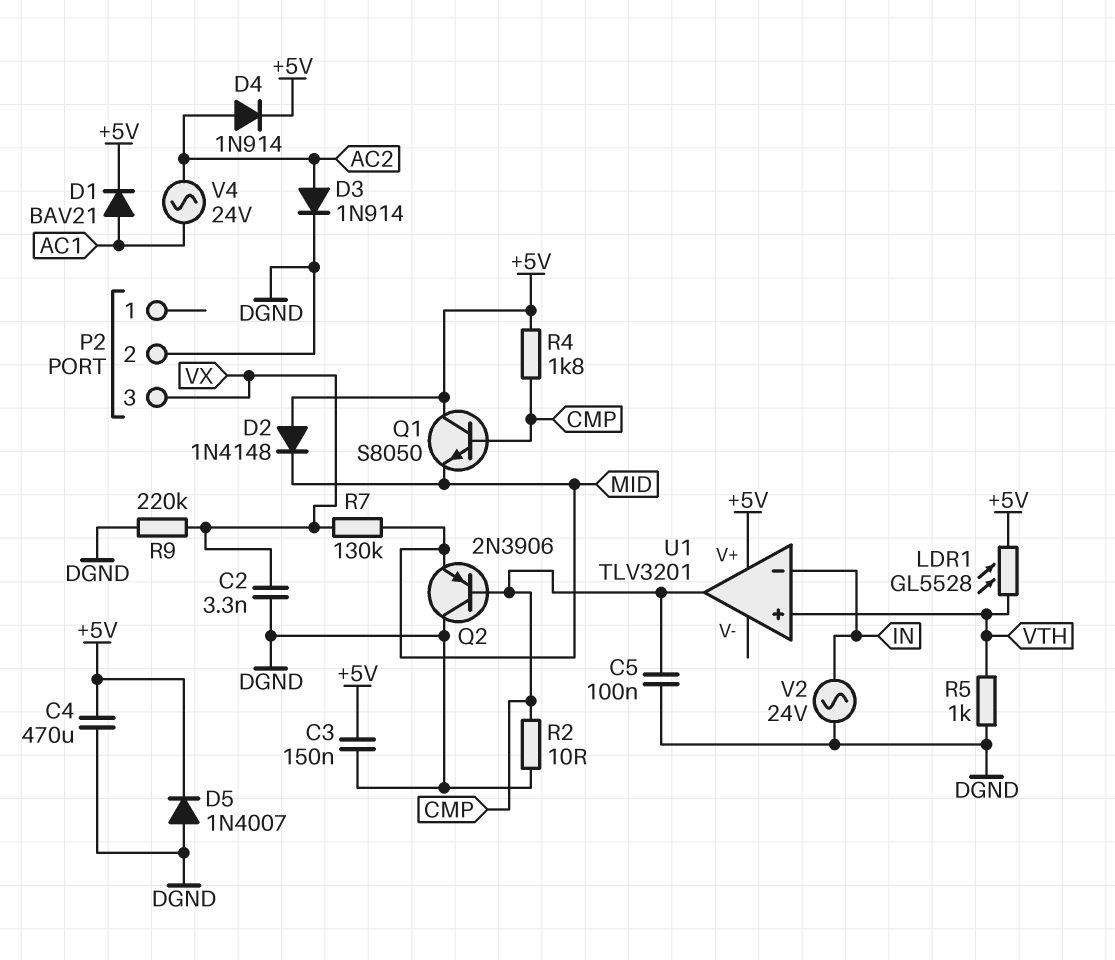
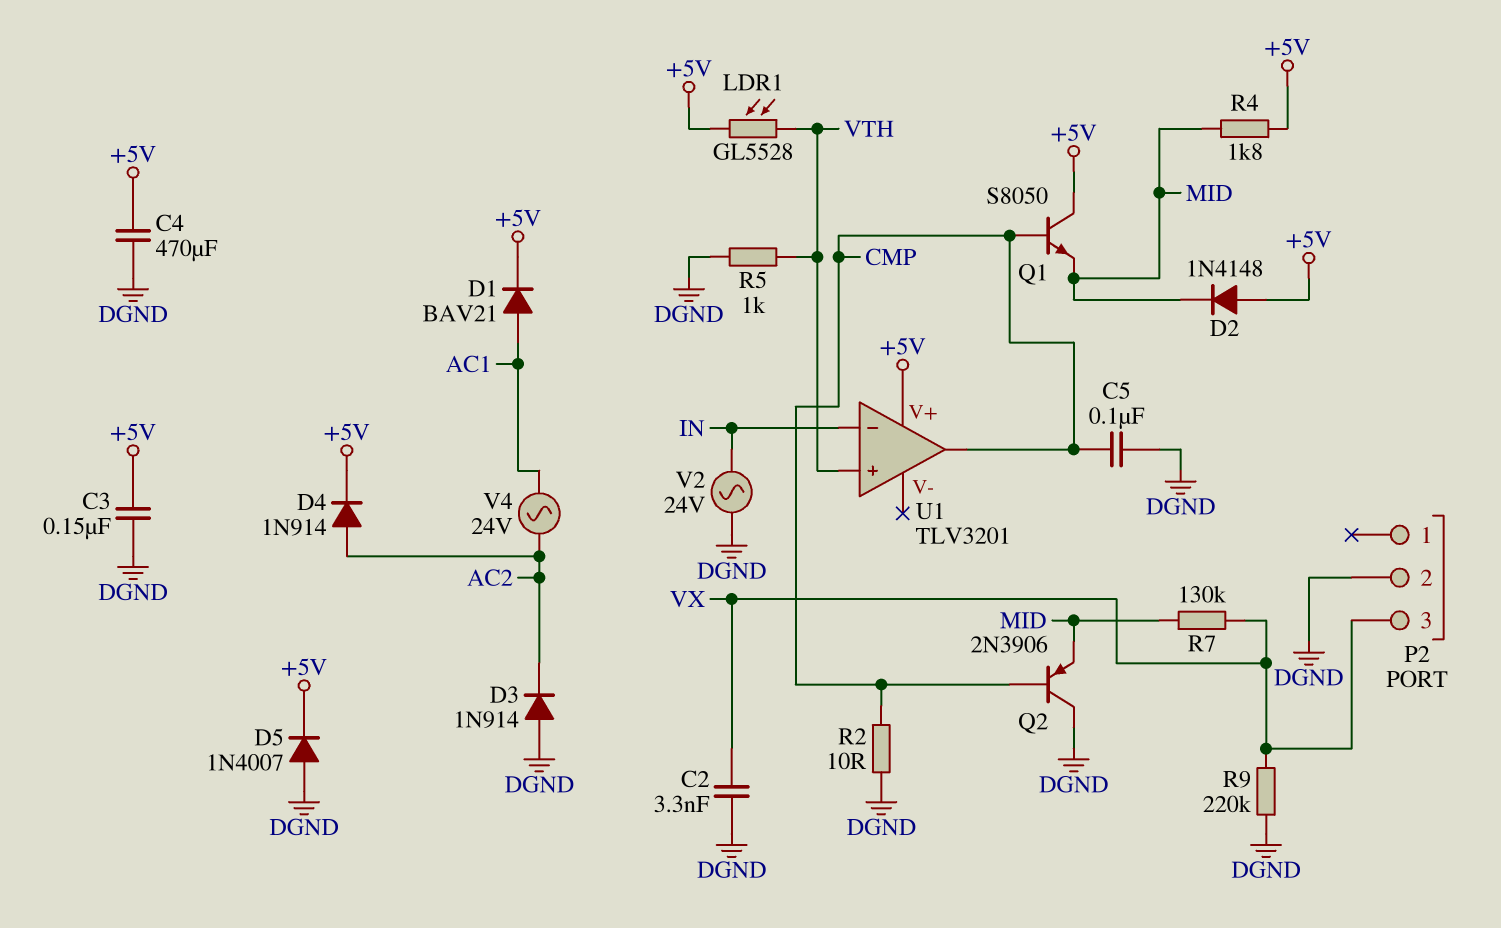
D3: diode 1N914 (A AC2, K DGND) -> diode 1N914 (A DGND, K AC2)
R4: 1.8k (+5V, CMP) -> 1.8k (+5V, MID)

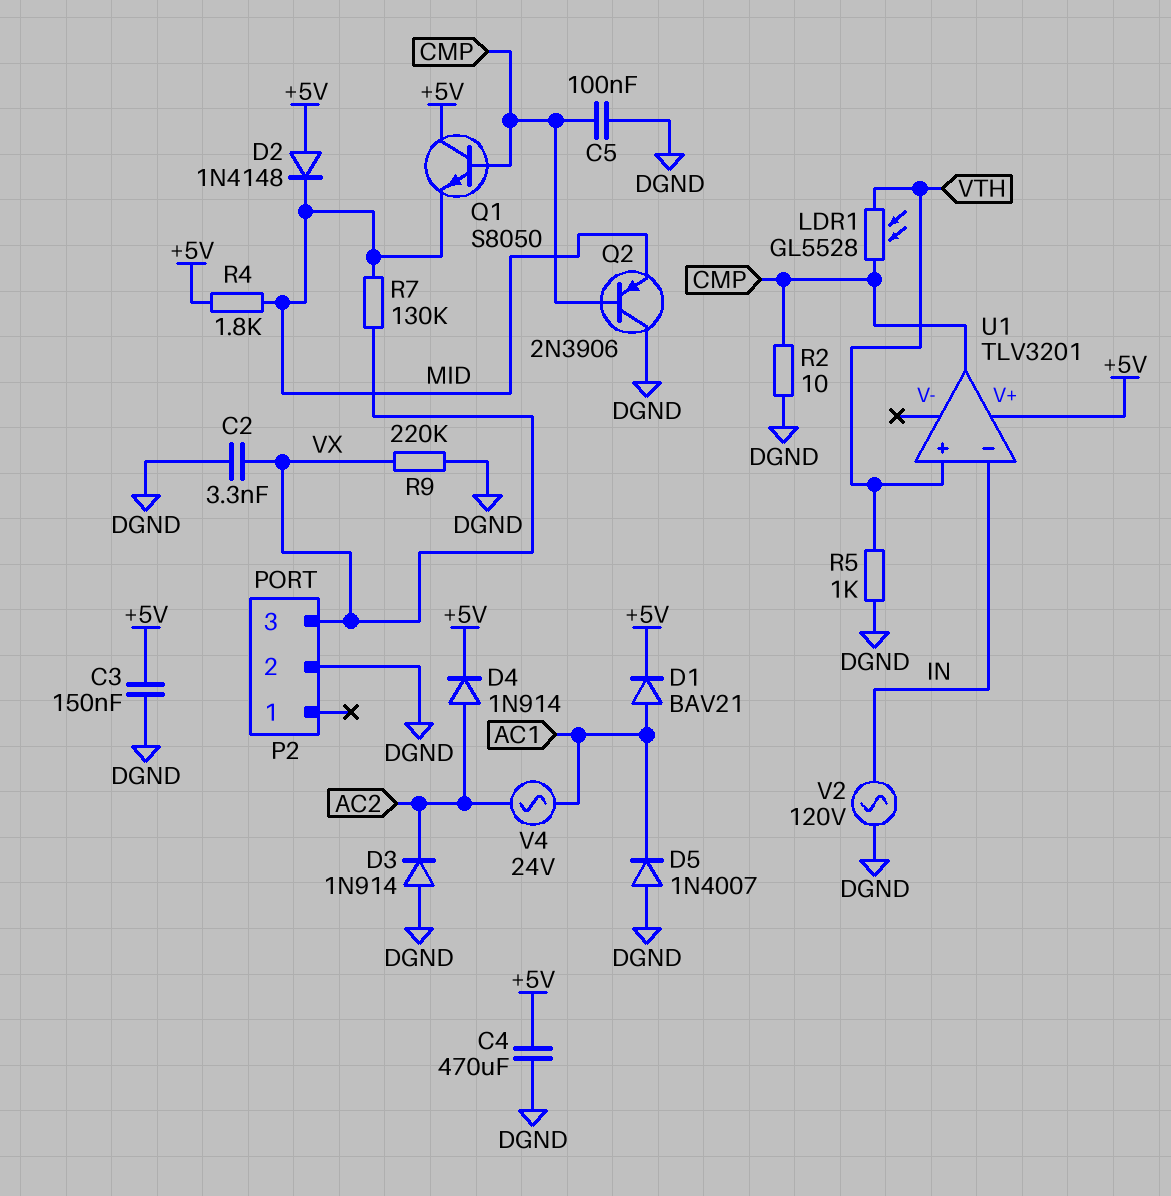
D5: diode 1N4007 (A DGND, K +5V) -> diode 1N4007 (A DGND, K AC1)
LDR1: GL5528 (+5V, VTH) -> GL5528 (CMP, VTH)
V2: AC 24V (DGND, IN) -> AC 120V (DGND, IN)

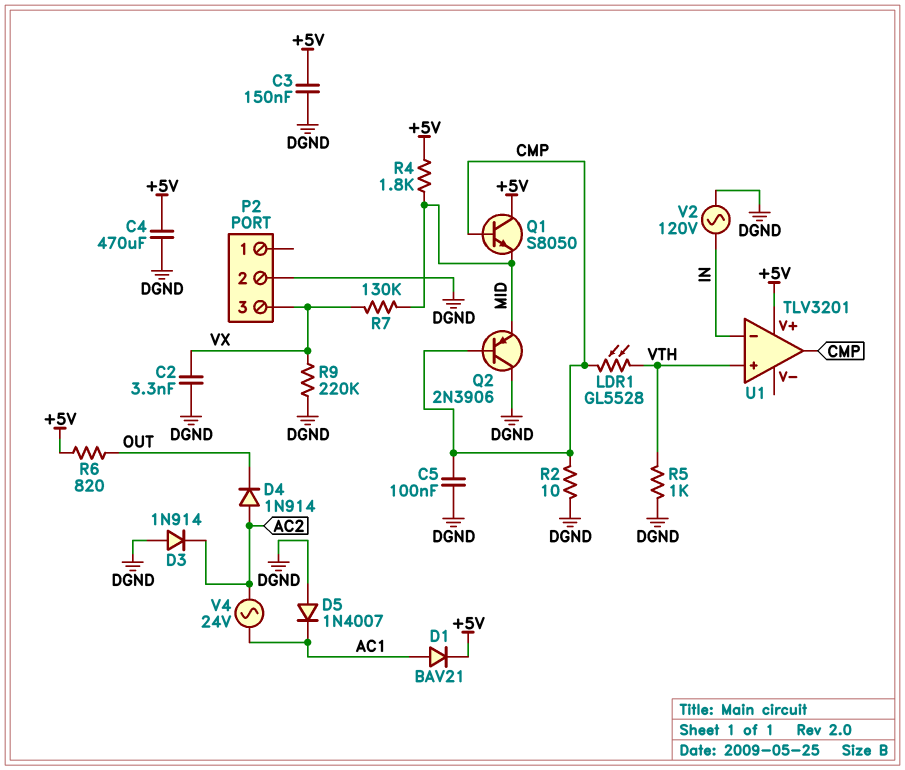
D2: diode 1N4148 (A +5V, K MID) -> none
D4: diode 1N914 (A AC2, K +5V) -> diode 1N914 (A AC2, K OUT)
R6: none -> 820 (+5V, OUT)

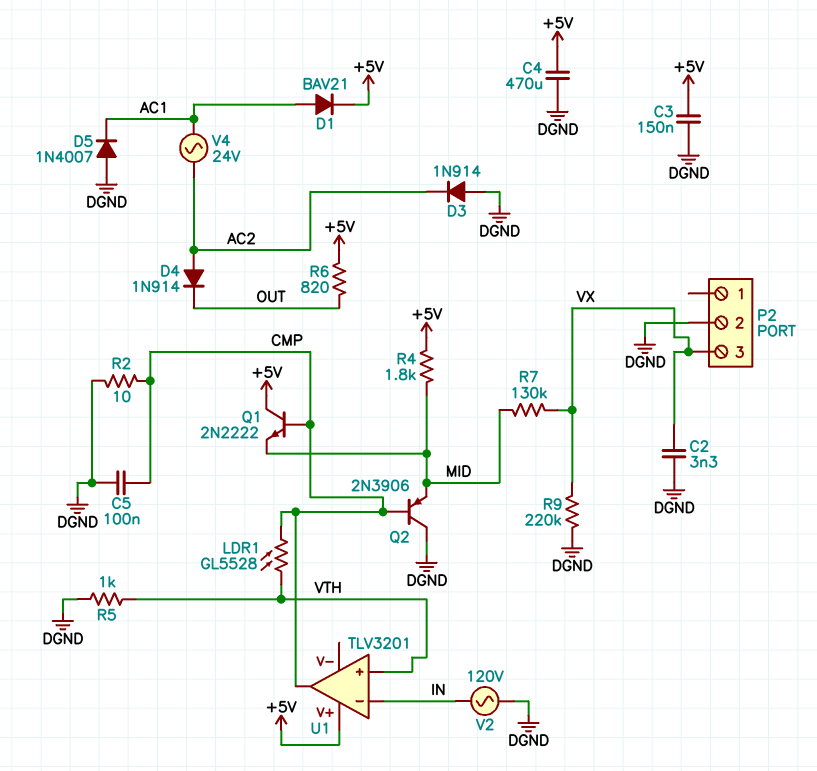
Q1: NPN S8050 (B CMP, C +5V, E MID) -> NPN 2N2222 (B CMP, C +5V, E MID)

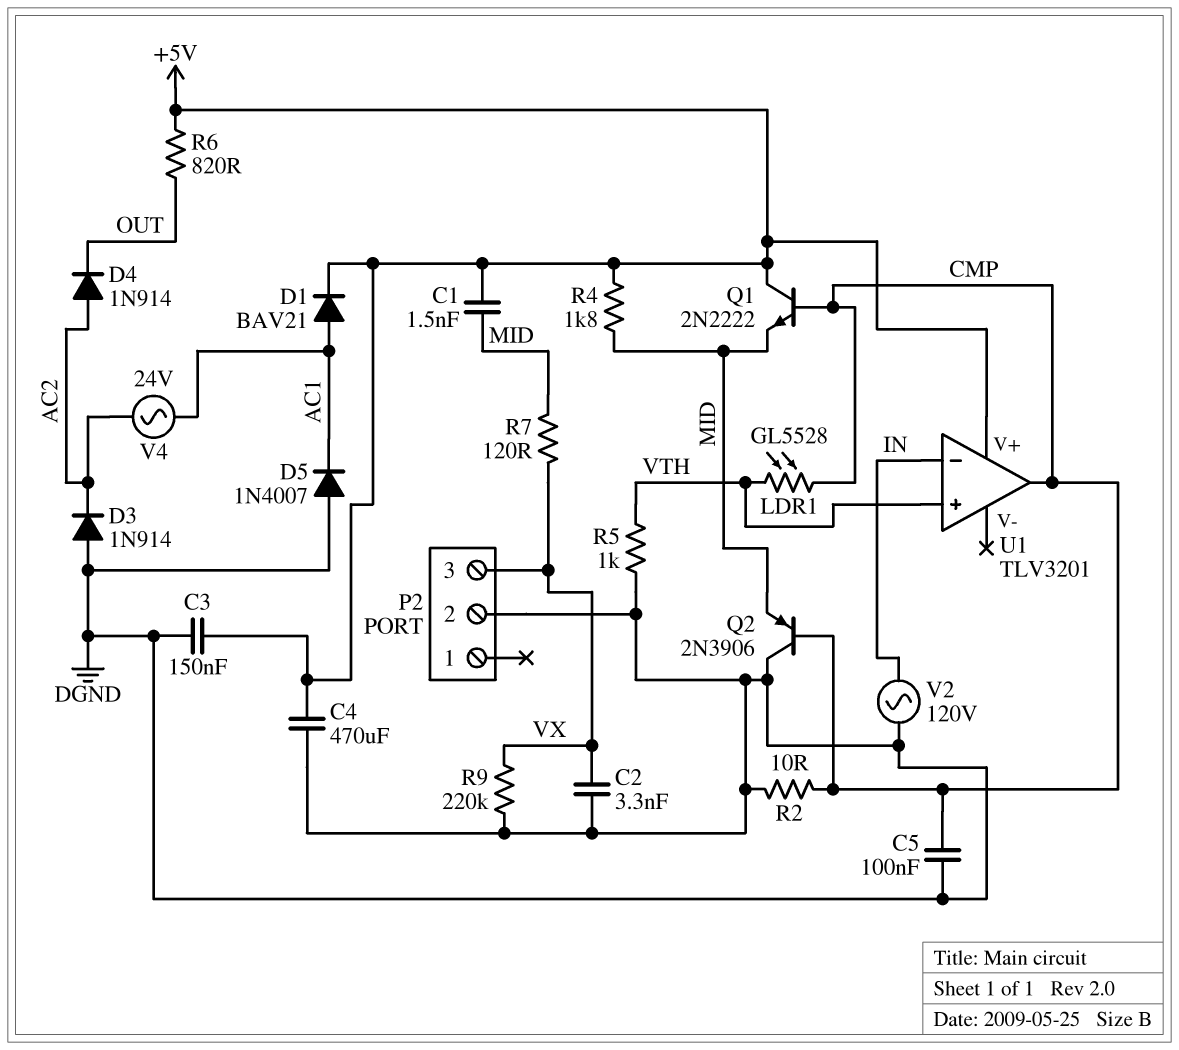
C1: none -> 1.5nF (+5V, MID)
R7: 130k (MID, VX) -> 120 (MID, VX)

